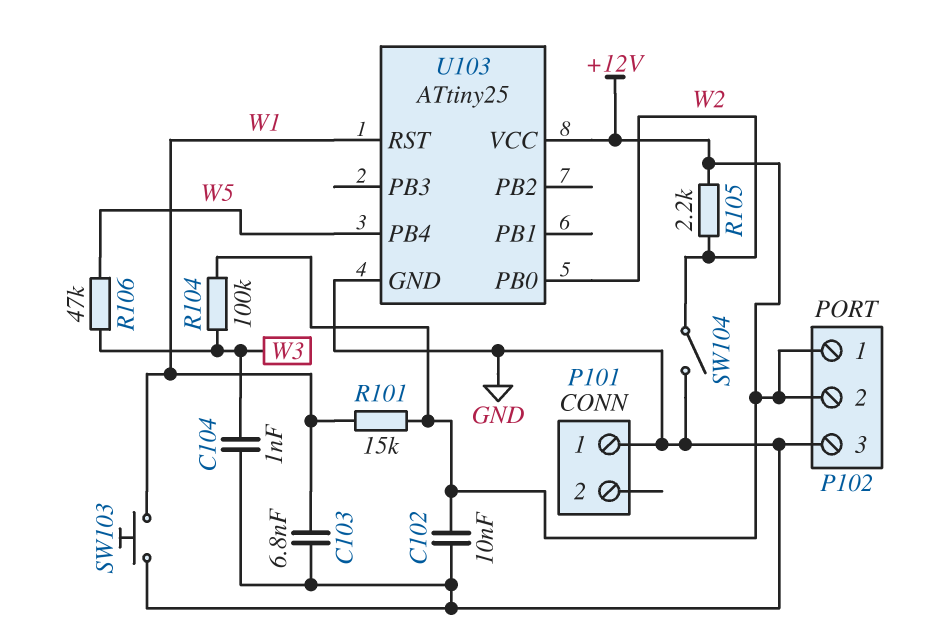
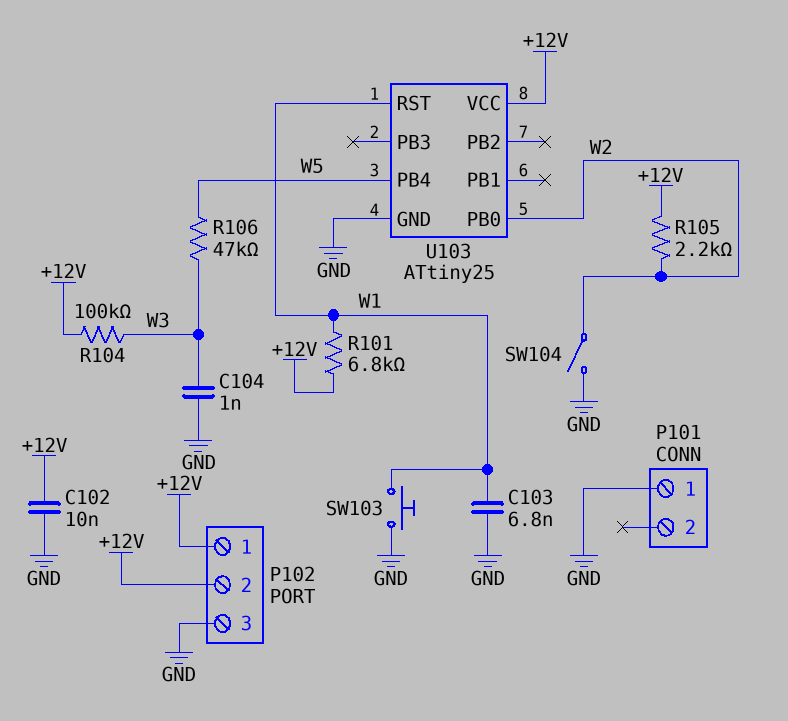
R101: 15k (+12V, W1) -> 6.8k (+12V, W1)

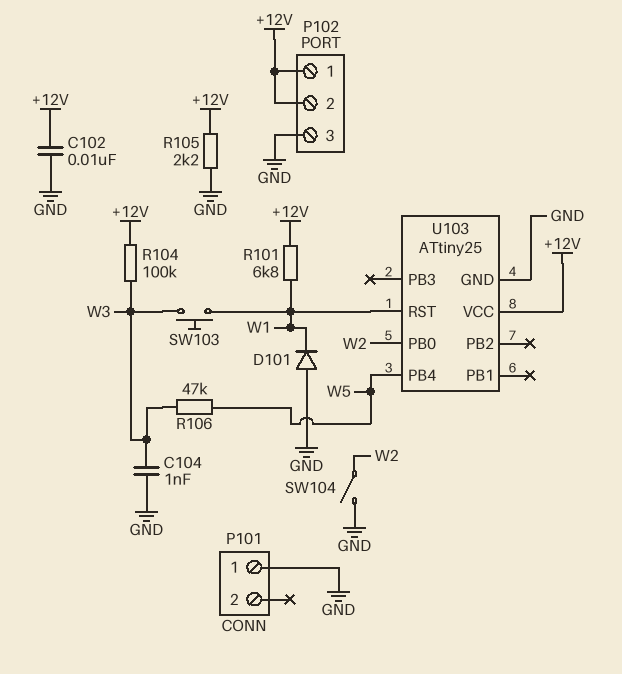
C103: 6.8nF (GND, W1) -> none
D101: none -> diode (A GND, K W1)
R105: 2.2k (+12V, W2) -> 2.2k (+12V, GND)
SW103: button (GND, W1) -> button (W1, W3)

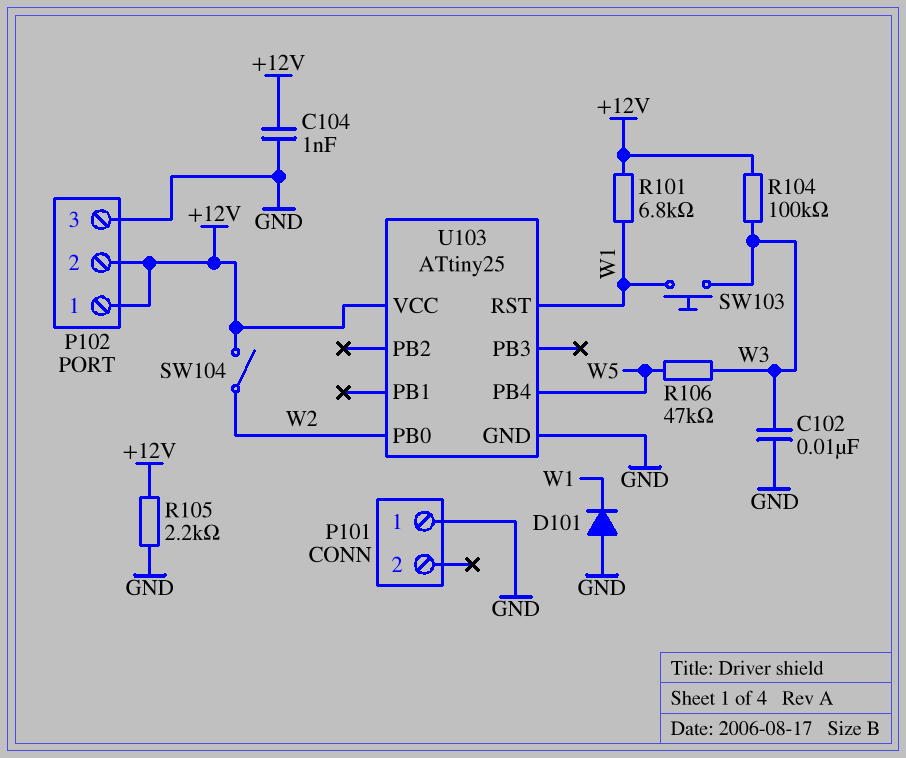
C102: 10nF (+12V, GND) -> 10nF (GND, W3)
C104: 1nF (GND, W3) -> 1nF (+12V, GND)
SW104: switch (GND, W2) -> switch (+12V, W2)

